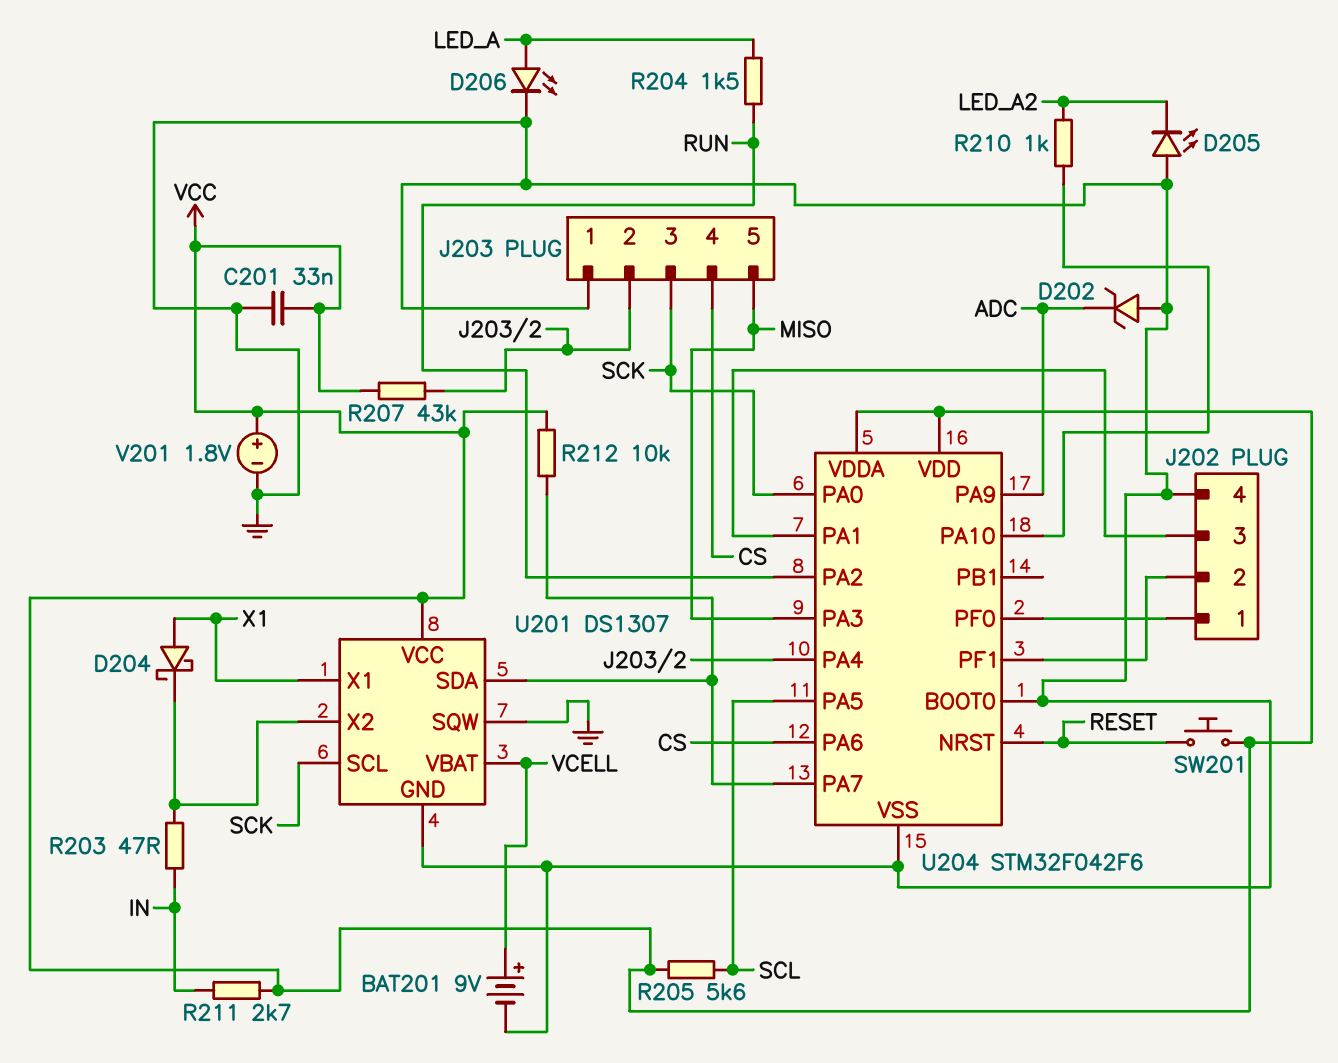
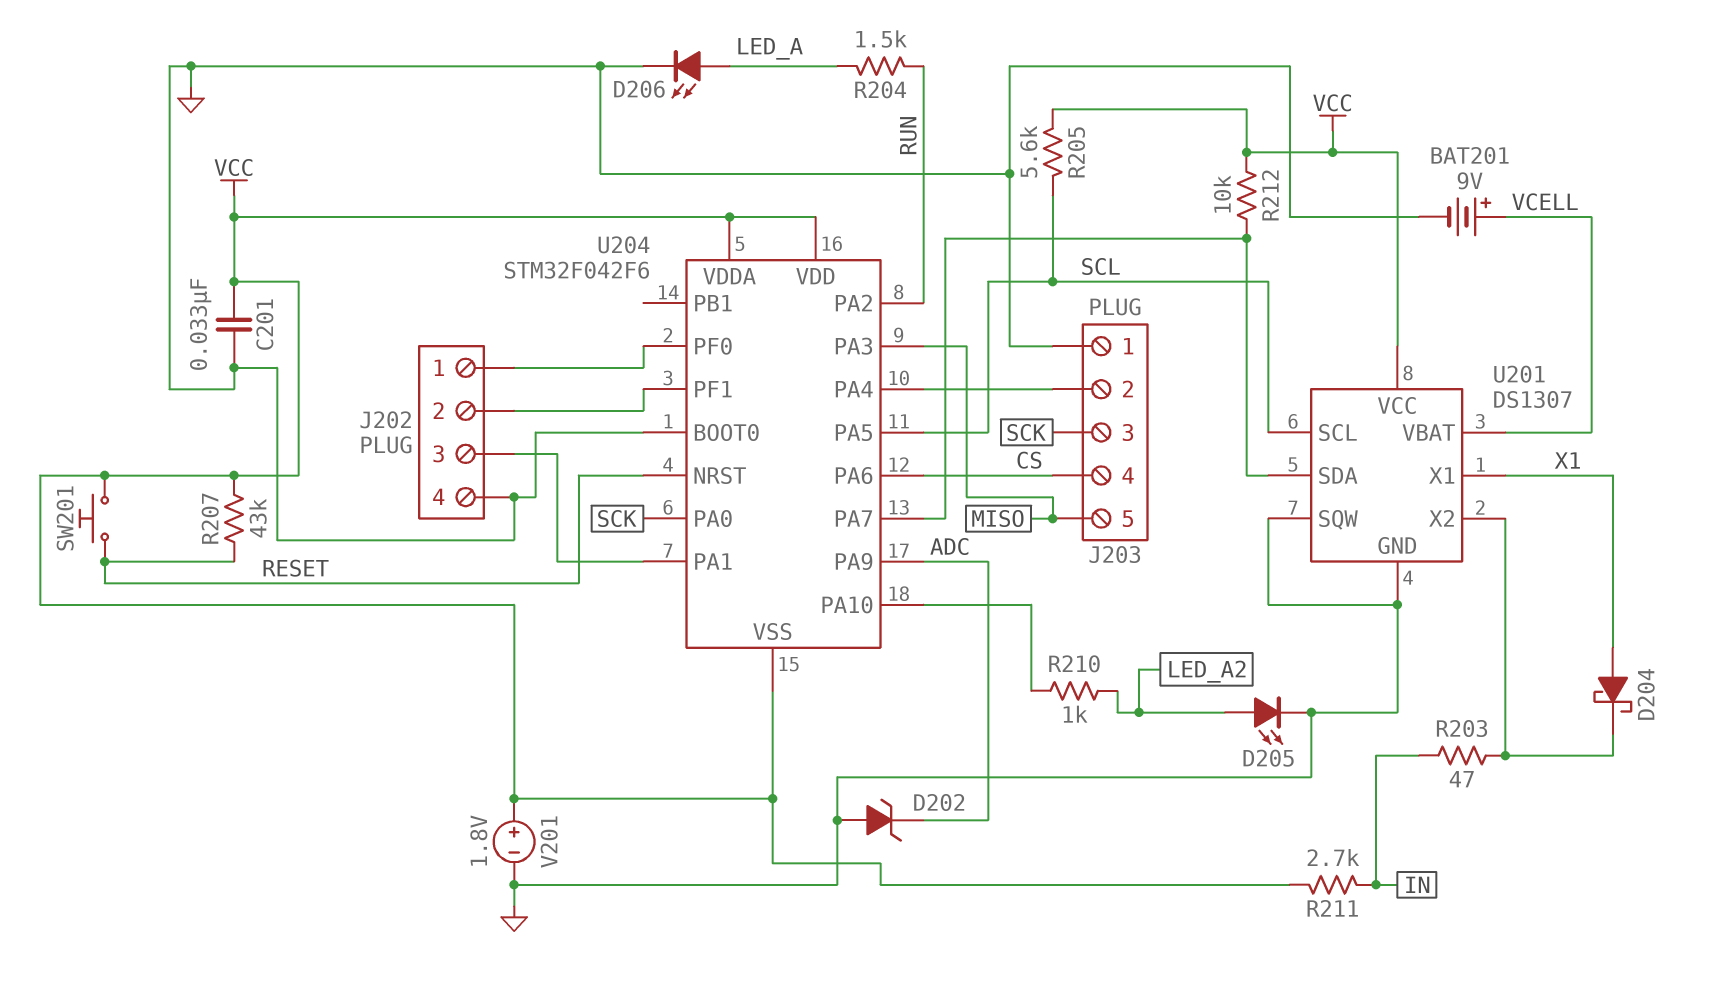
D205: LED (A GND, K LED_A2) -> LED (A LED_A2, K GND)
R207: 43k (J203/2, VCC) -> 43k (RESET, VCC)
U201 pin SCL: SCK -> SCL
U204 pin VSS: GND -> VCC

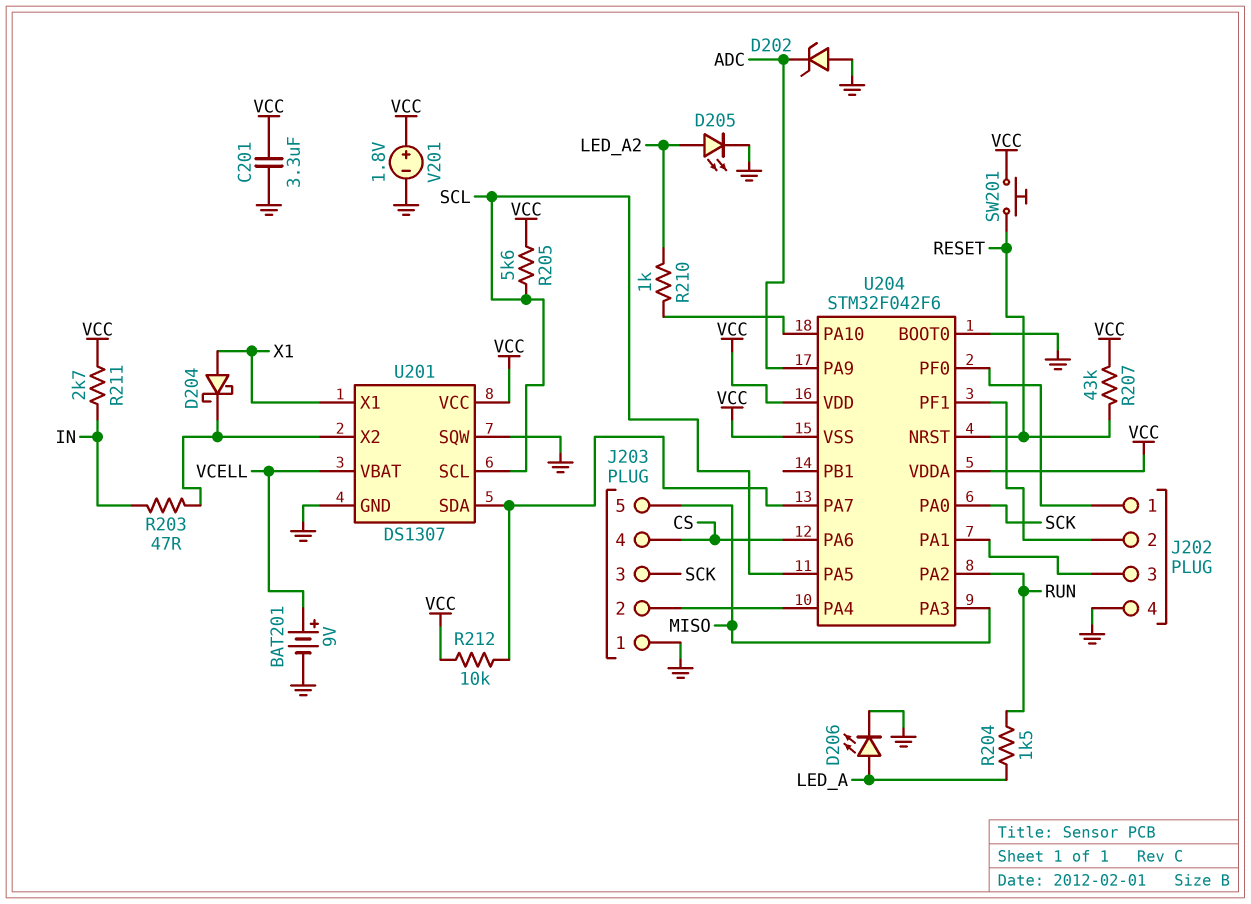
C201: 33nF (GND, VCC) -> 3.3uF (GND, VCC)

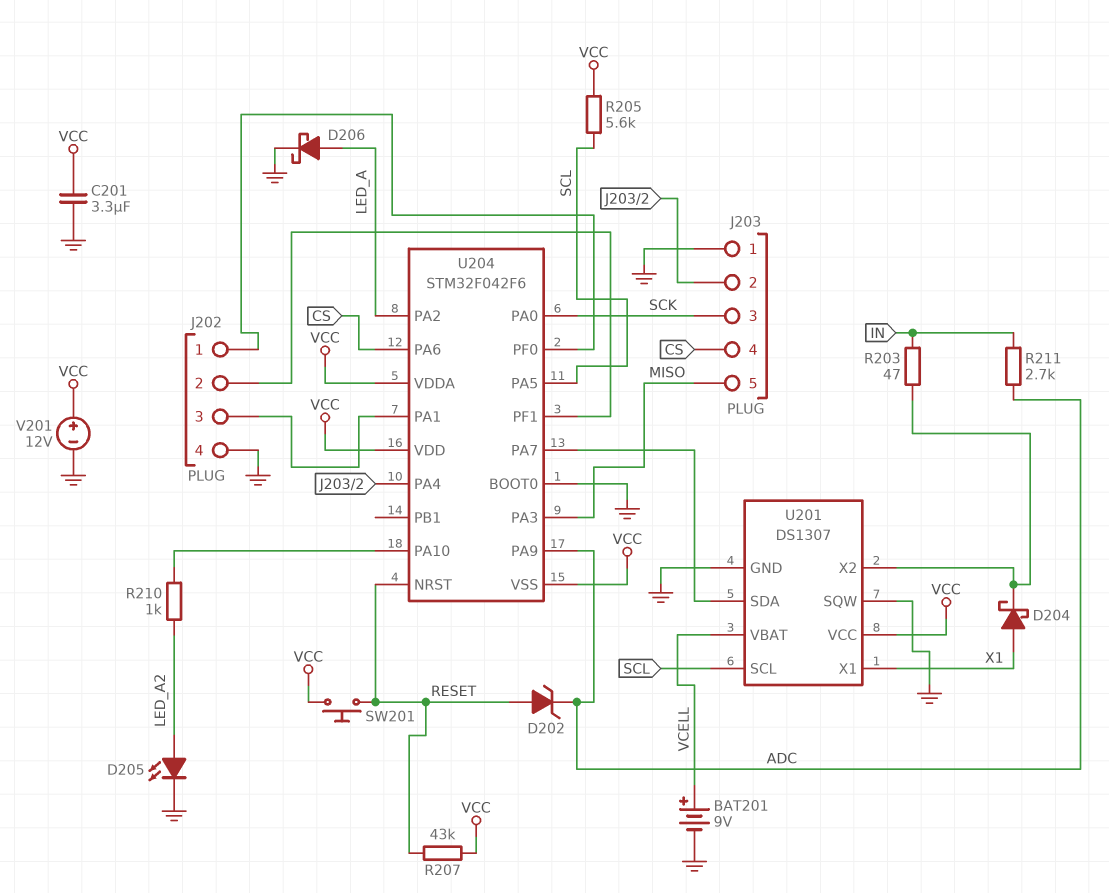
D202: zener (A GND, K ADC) -> zener (A RESET, K ADC)
D206: LED (A LED_A, K GND) -> schottky (A LED_A, K GND)
R204: 1.5k (LED_A, RUN) -> none
R211: 2.7k (IN, VCC) -> 2.7k (ADC, IN)
R212: 10k (U201/SDA, VCC) -> none
U204 pin PA2: RUN -> LED_A
V201: 1.8V (plus VCC, minus GND) -> 12V (plus VCC, minus GND)

